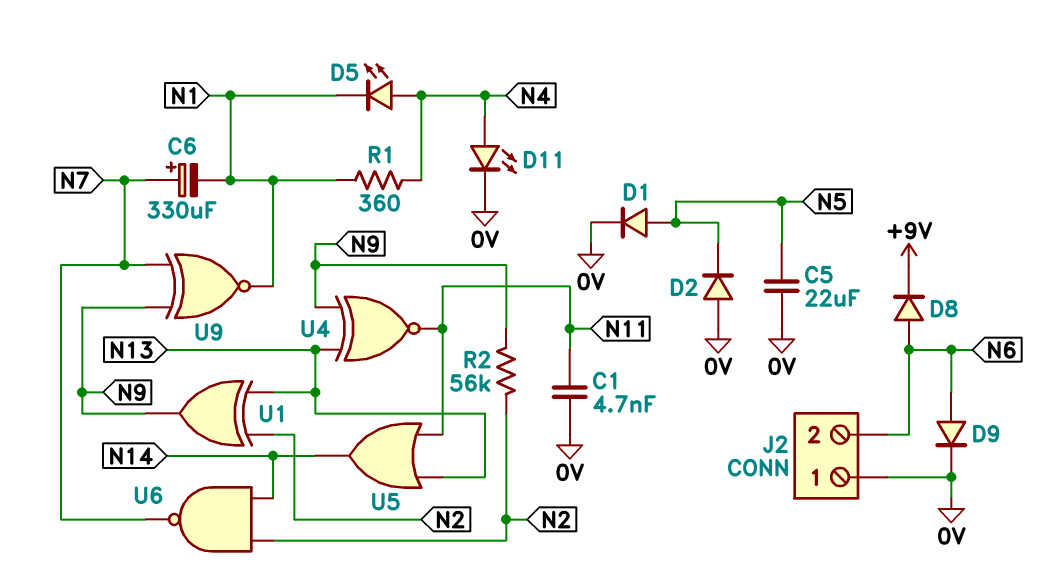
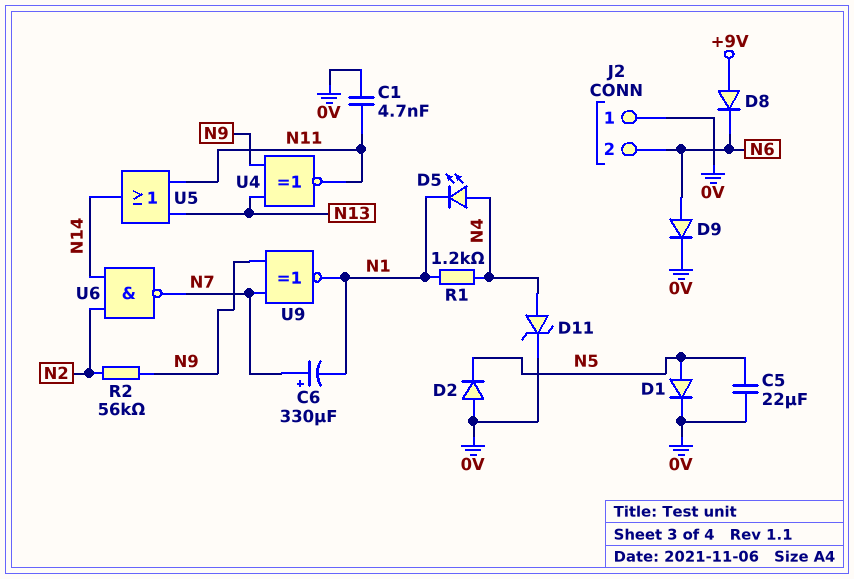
D8: diode (A N6, K +9V) -> diode (A +9V, K N6)
D11: LED (A N4, K 0V) -> zener (A N4, K 0V)
R1: 360 (N1, N4) -> 1.2k (N1, N4)
U1: XOR (in N2, in N13, out N9) -> none

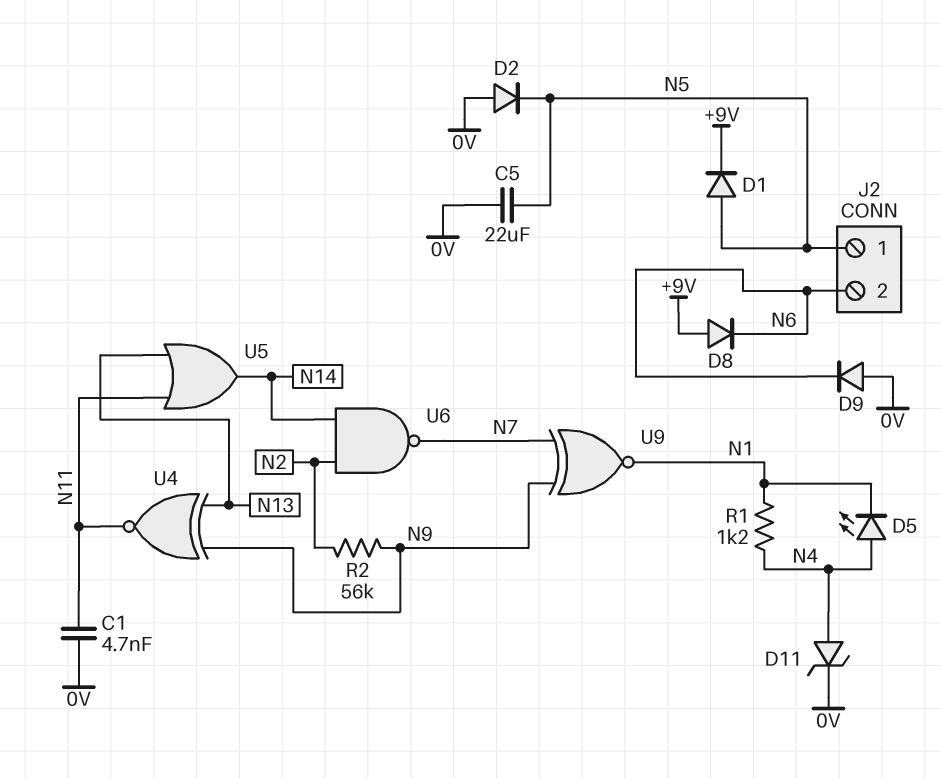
C6: 330uF (plus N7, minus N1) -> none
D1: diode (A N5, K 0V) -> diode (A N5, K +9V)
D9: diode (A N6, K 0V) -> diode (A 0V, K N6)
J2 pin 1: 0V -> N5

